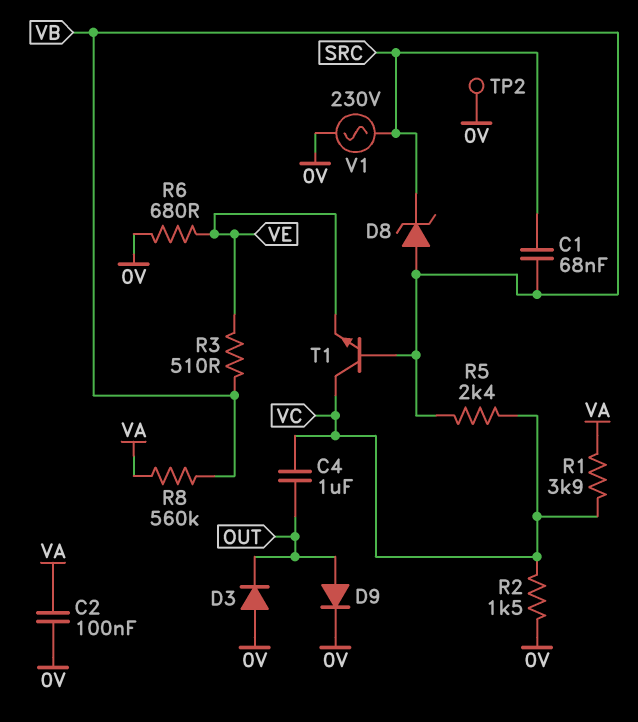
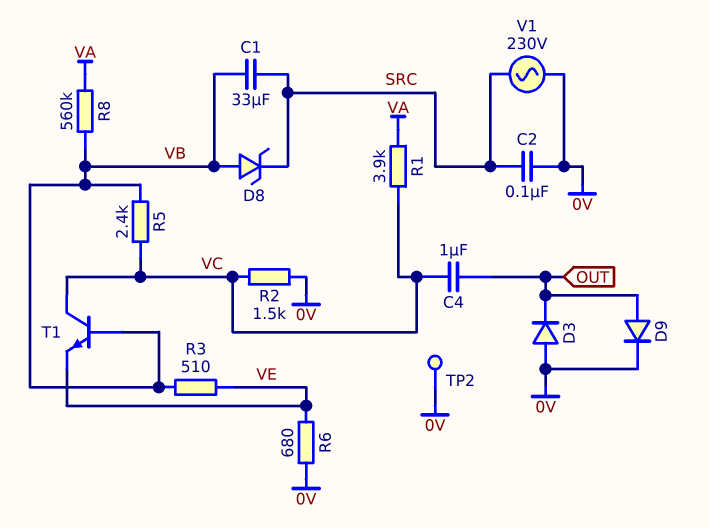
C1: 68nF (SRC, VB) -> 33uF (SRC, VB)
C2: 100nF (0V, VA) -> 100nF (0V, SRC)

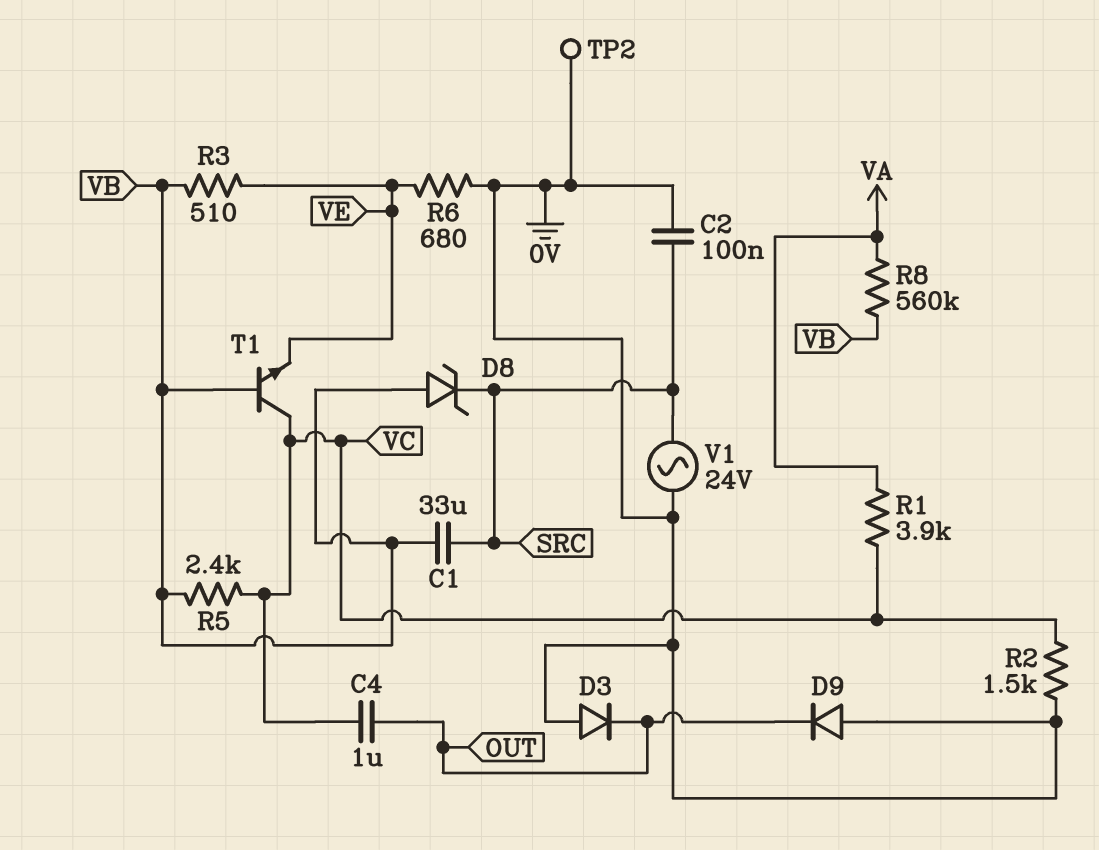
D9: diode (A OUT, K 0V) -> diode (A 0V, K OUT)
V1: AC 230V (0V, SRC) -> AC 24V (0V, SRC)

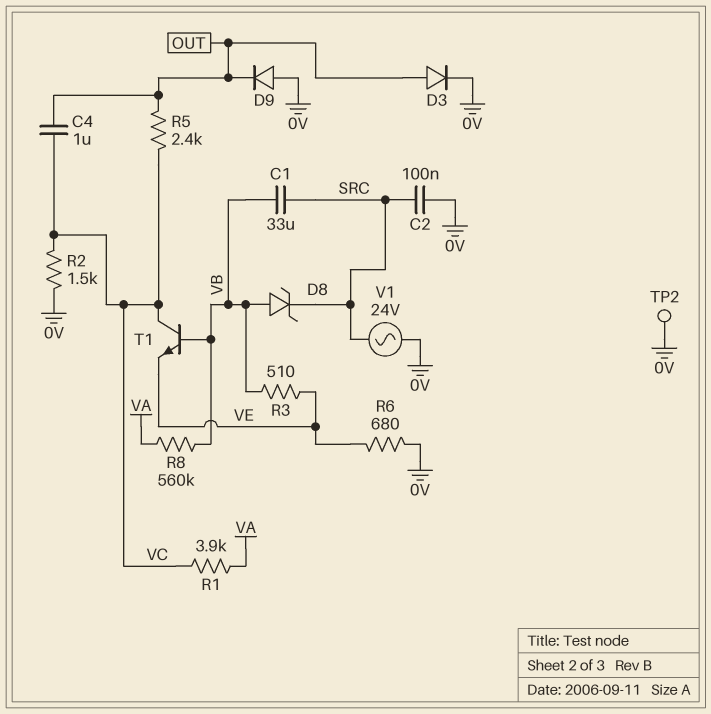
D3: diode (A 0V, K OUT) -> diode (A OUT, K 0V)
R5: 2.4k (VB, VC) -> 2.4k (OUT, VC)

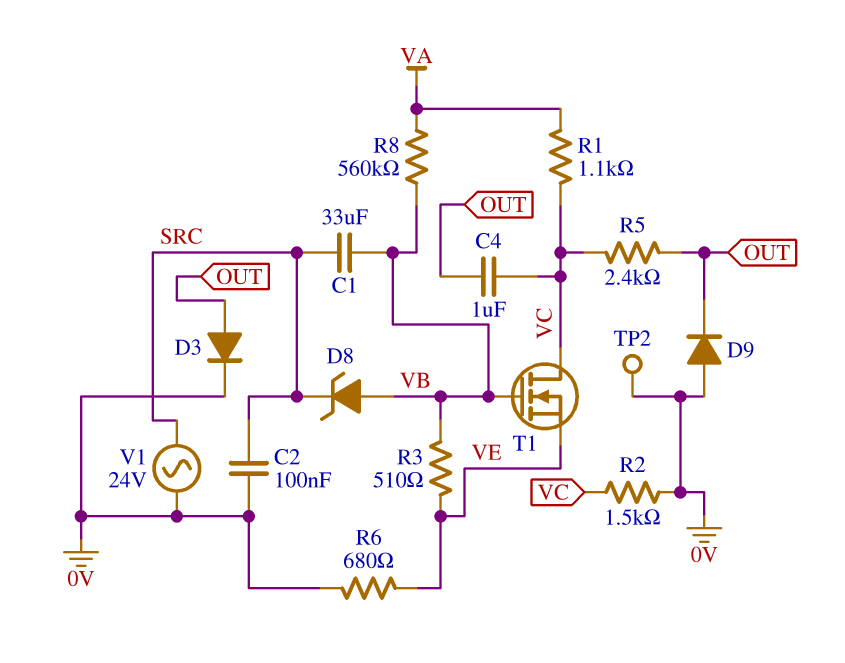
R1: 3.9k (VA, VC) -> 1.1k (VA, VC)
T1: NPN (B VB, C VC, E VE) -> NMOS (G VB, D VC, S VE)

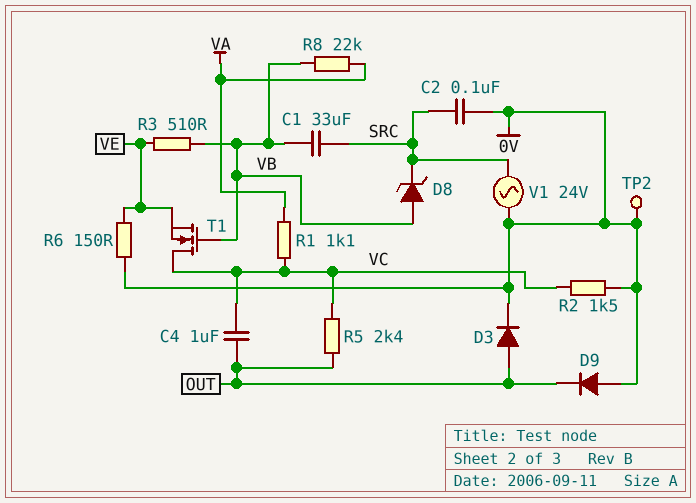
R6: 680 (0V, VE) -> 150 (0V, VE)
R8: 560k (VA, VB) -> 22k (VA, VB)

